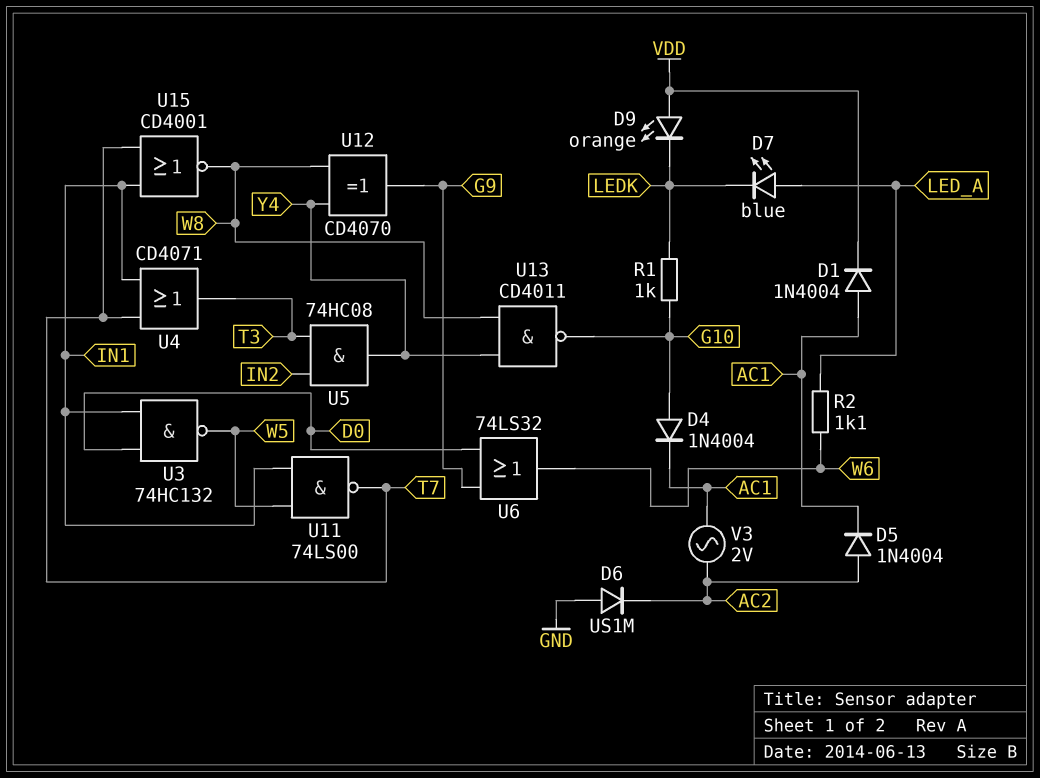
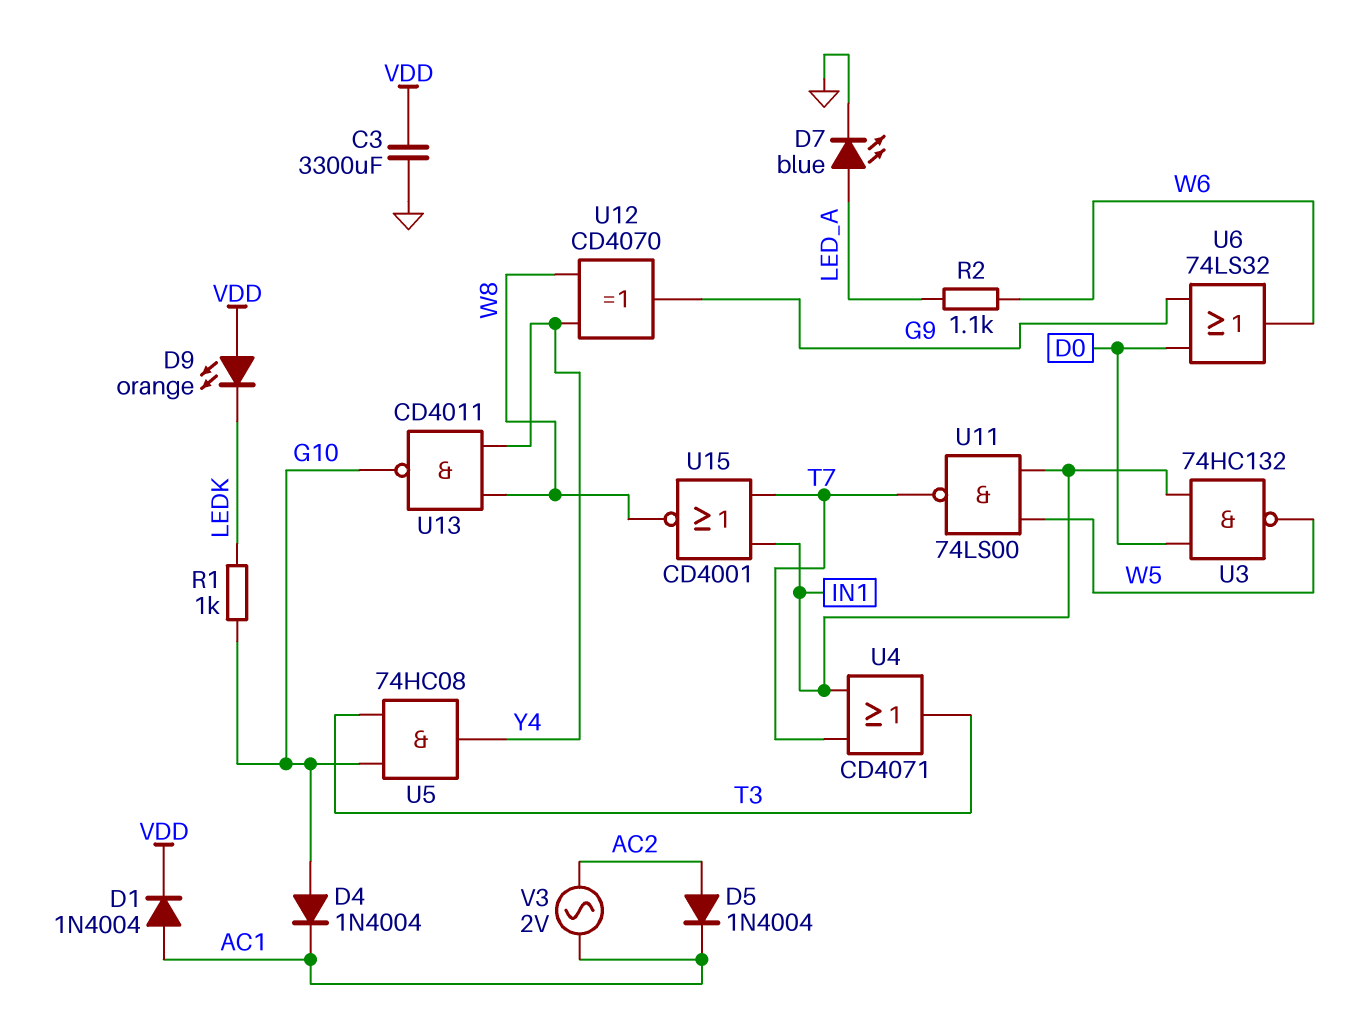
C3: none -> 3300uF (GND, VDD)
D6: diode US1M (A GND, K AC2) -> none
D7: LED blue (A LED_A, K LEDK) -> LED blue (A LED_A, K GND)
U5: AND 74HC08 (in IN2, in T3, out Y4) -> AND 74HC08 (in G10, in T3, out Y4)

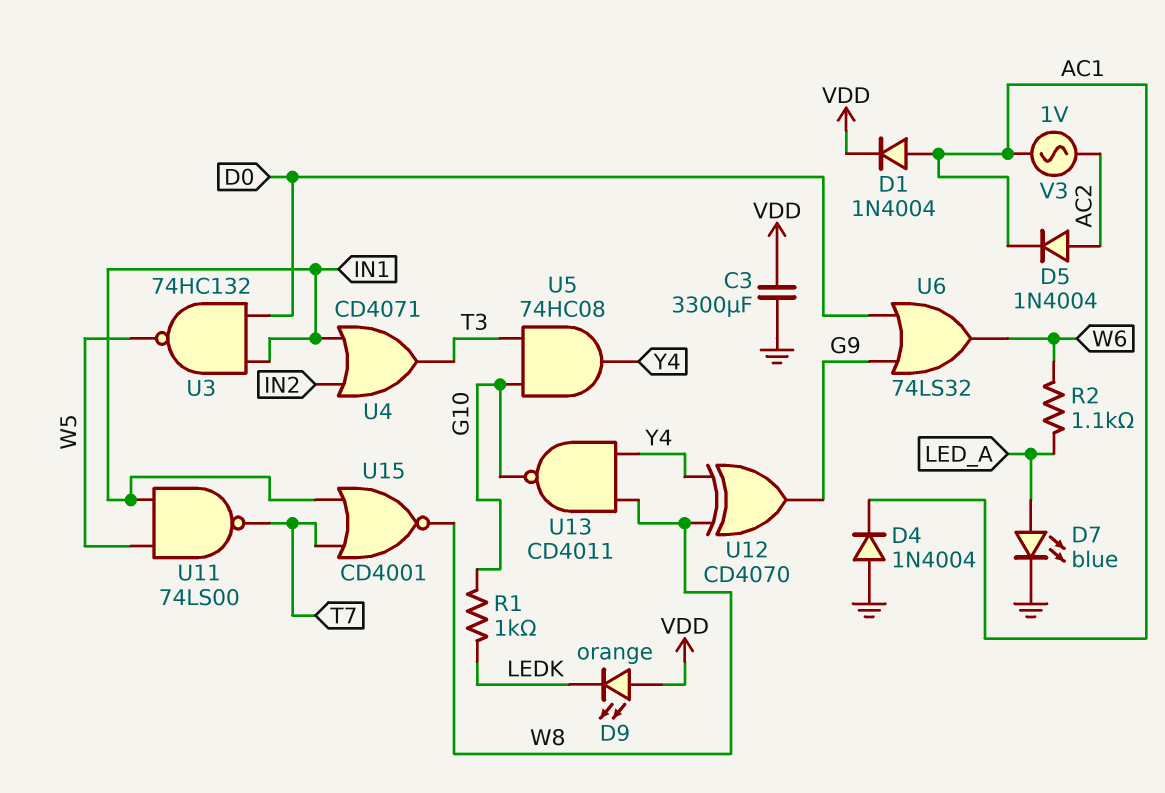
D4: diode 1N4004 (A G10, K AC1) -> diode 1N4004 (A GND, K AC1)
U4: OR CD4071 (in IN1, in T7, out T3) -> OR CD4071 (in IN1, in IN2, out T3)
V3: AC 2V (AC1, AC2) -> AC 1V (AC1, AC2)

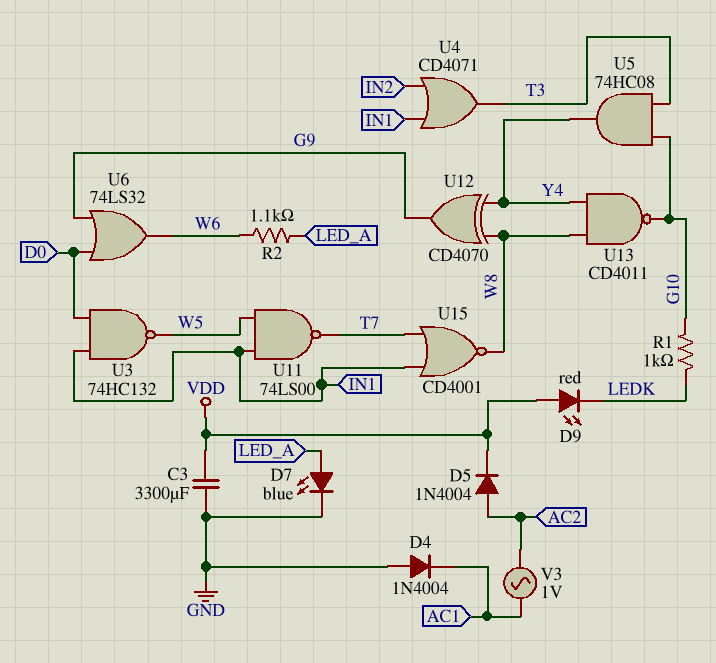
D1: diode 1N4004 (A AC1, K VDD) -> none
D5: diode 1N4004 (A AC2, K AC1) -> diode 1N4004 (A AC2, K VDD)
D9: LED orange (A VDD, K LEDK) -> LED red (A VDD, K LEDK)

